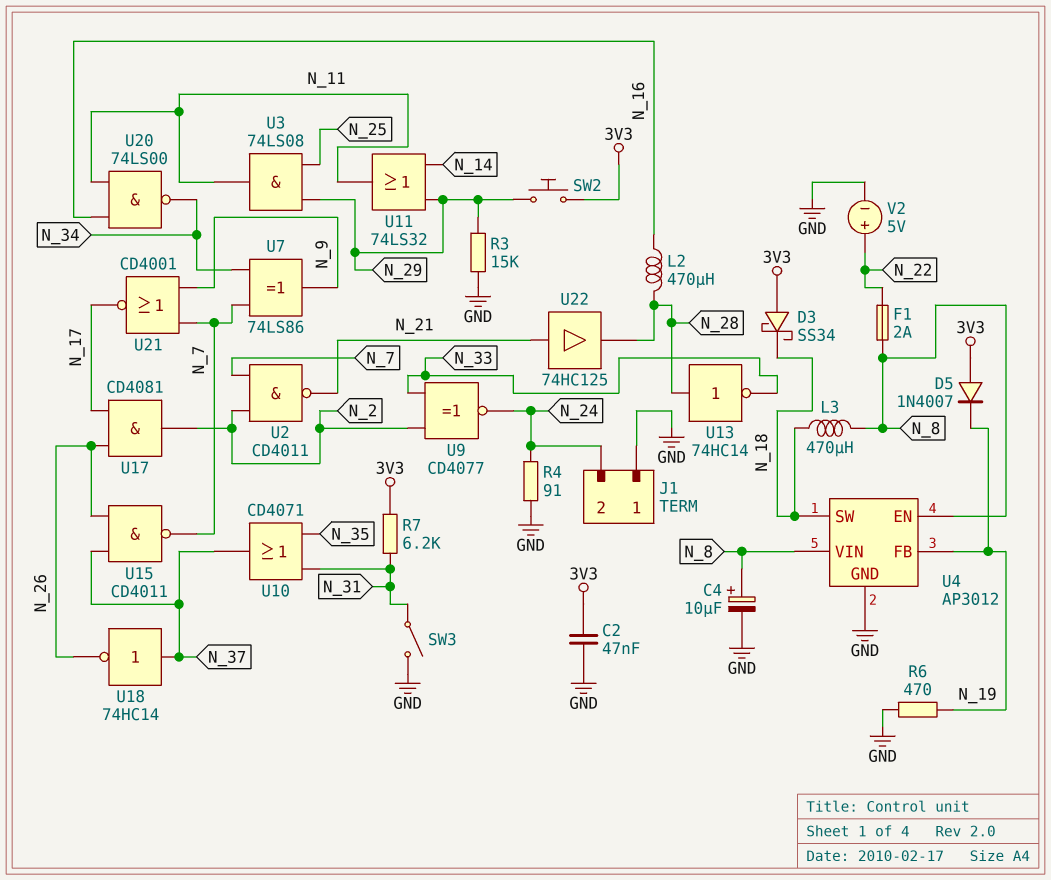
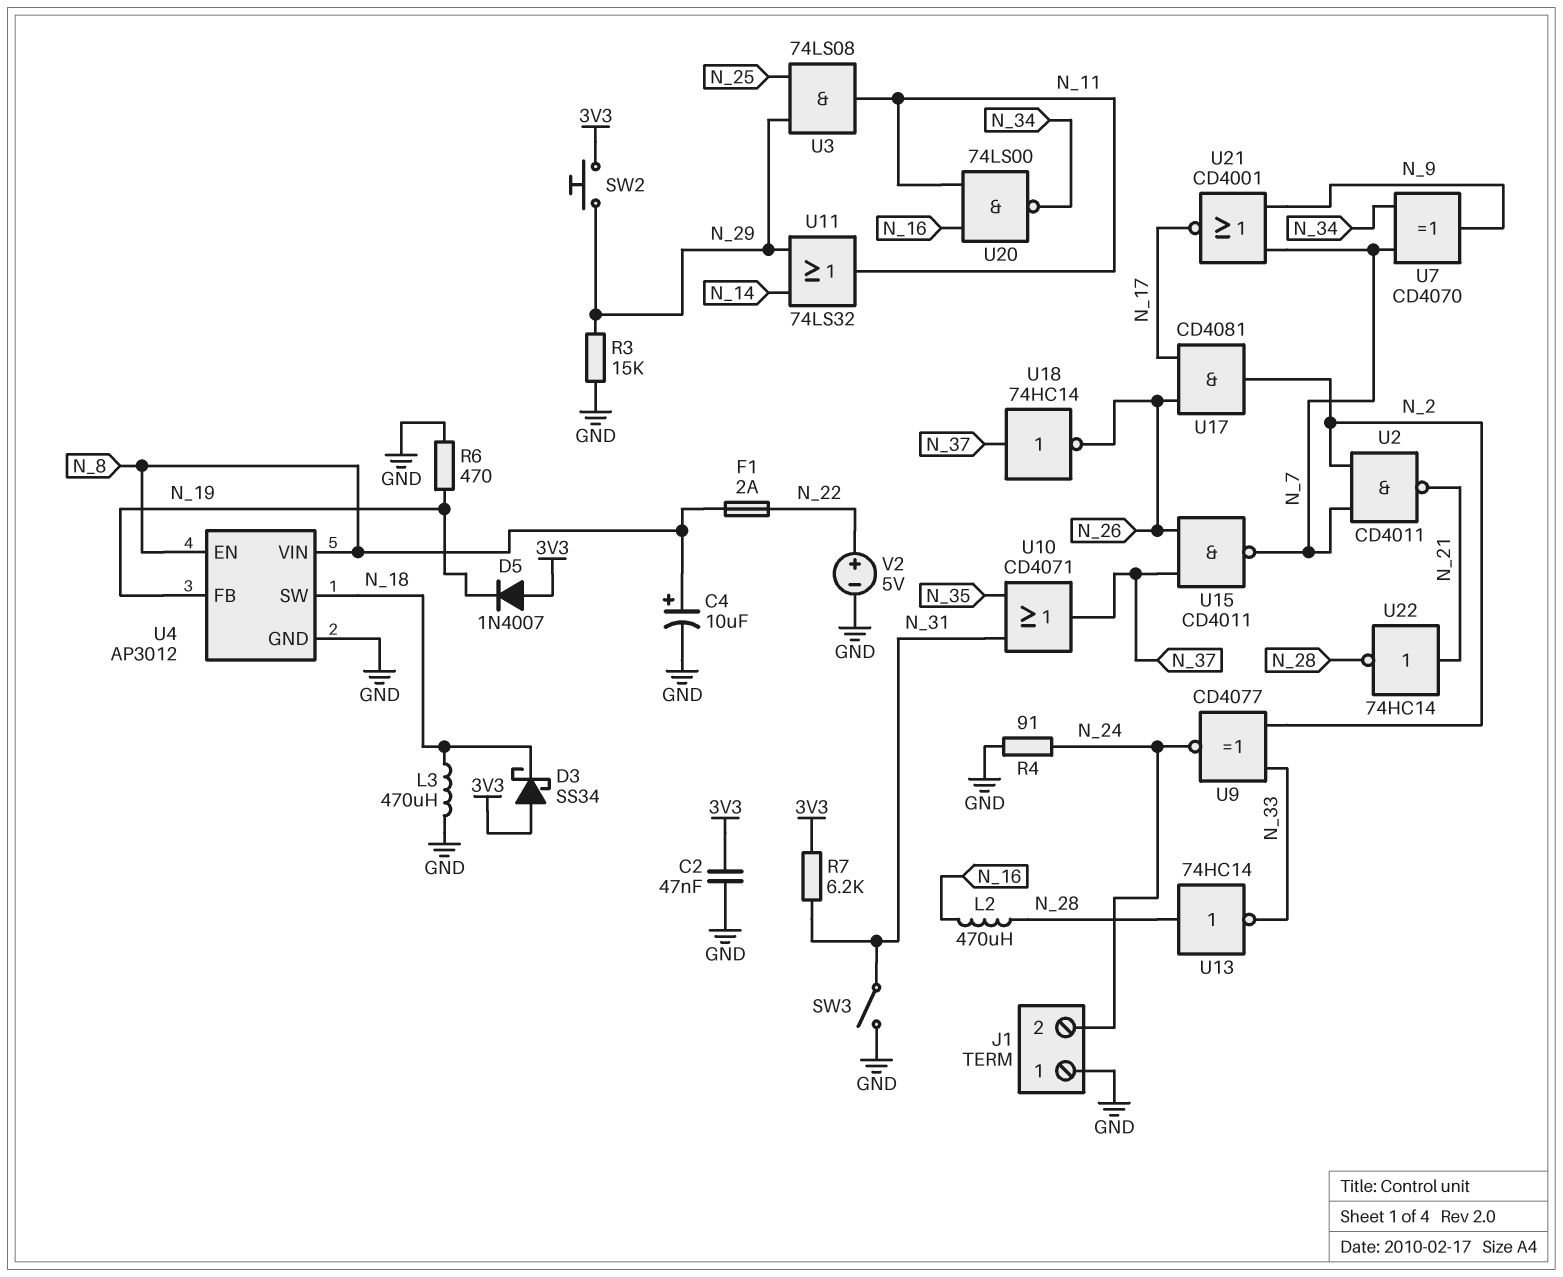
L3: 470uH (N_8, N_18) -> 470uH (GND, N_18)
U7: XOR 74LS86 (in N_7, in N_34, out N_9) -> XOR CD4070 (in N_7, in N_34, out N_9)
U22: buffer 74HC125 (in N_21, out N_28) -> NOT 74HC14 (in N_21, out N_28)

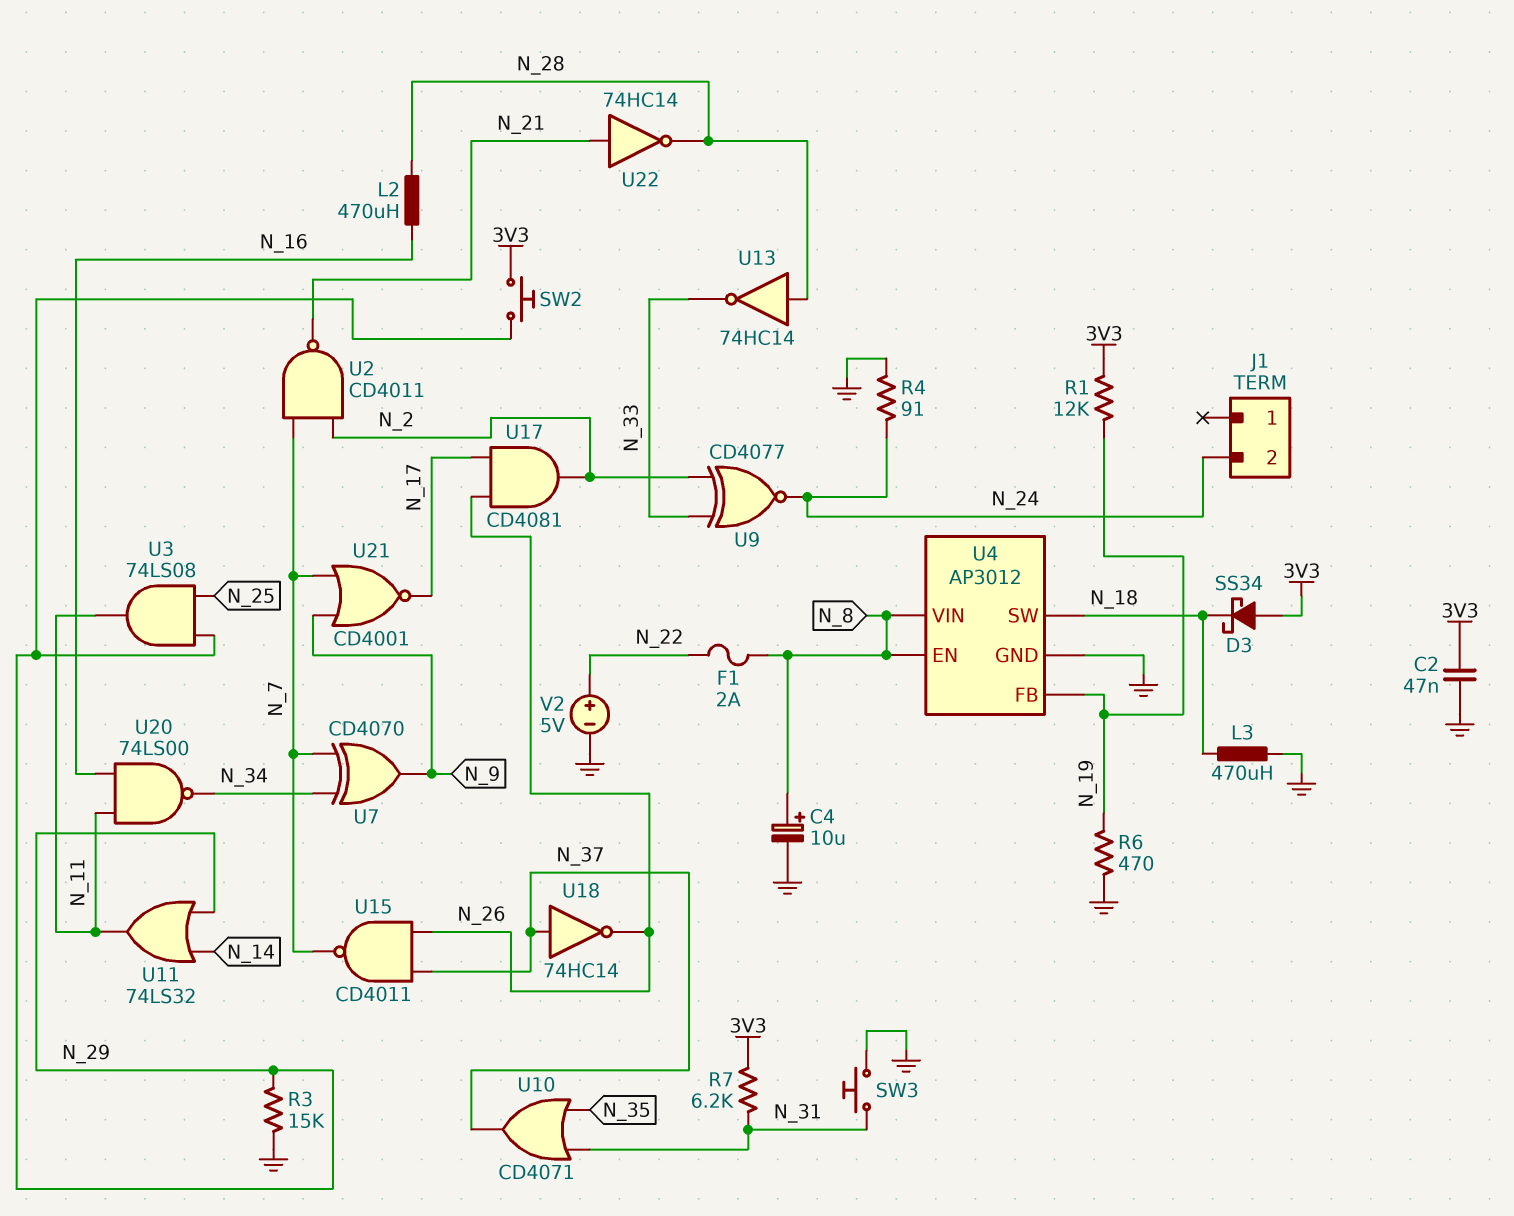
D5: diode 1N4007 (A 3V3, K N_19) -> none
J1 pin 1: GND -> none
R1: none -> 12k (3V3, N_19)
SW3: switch (GND, N_31) -> button (GND, N_31)

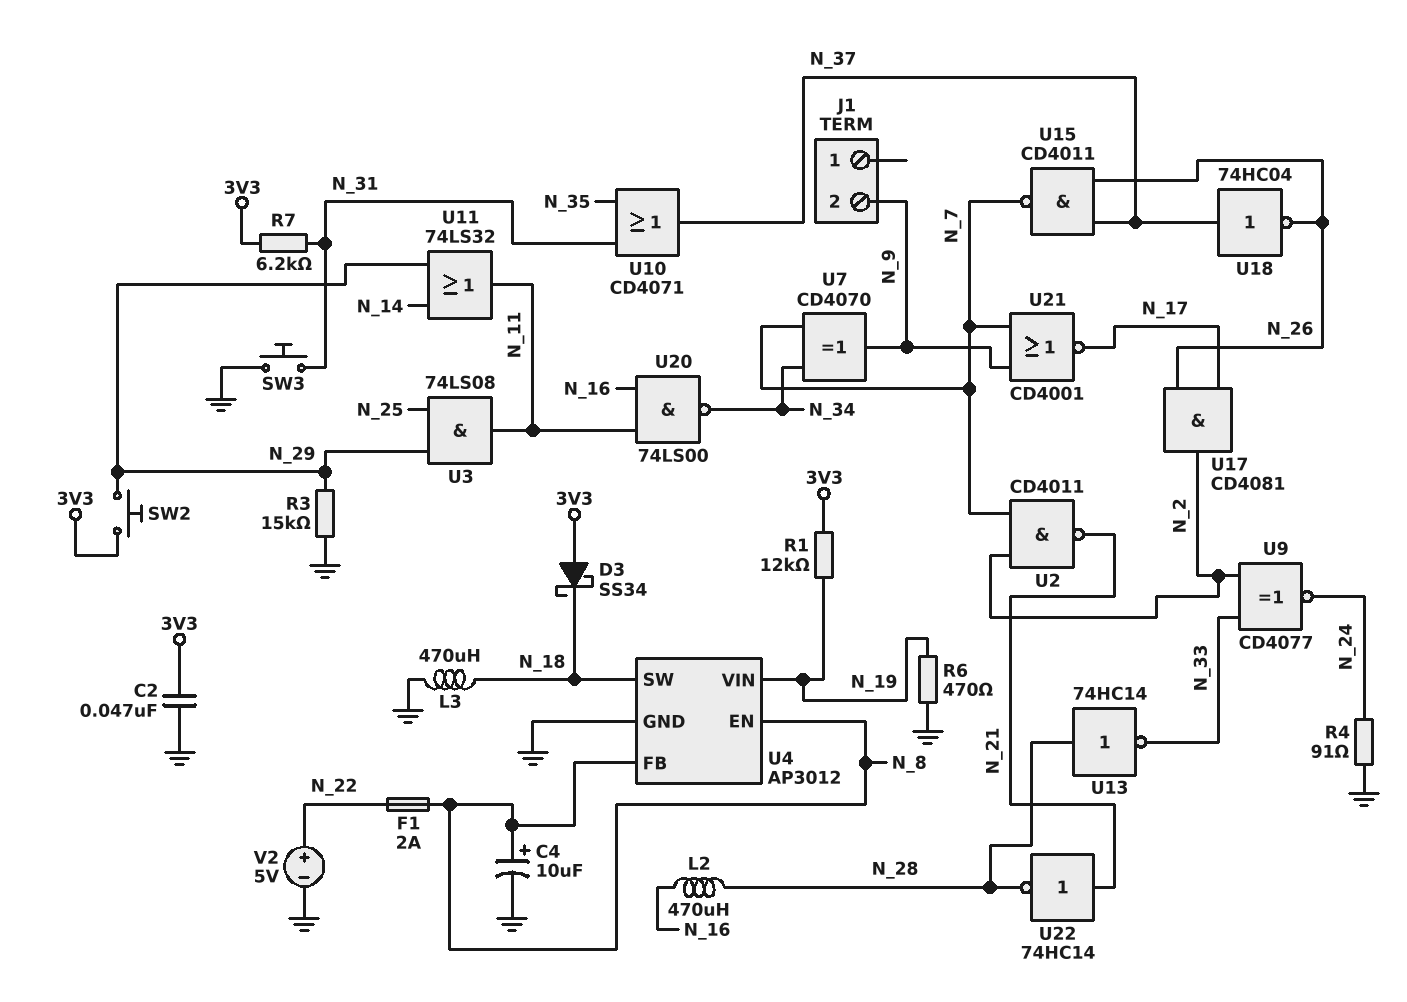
J1 pin 2: N_24 -> N_9
U4 pin FB: N_19 -> N_8
U4 pin VIN: N_8 -> N_19
U18: NOT 74HC14 (in N_37, out N_26) -> NOT 74HC04 (in N_37, out N_26)

